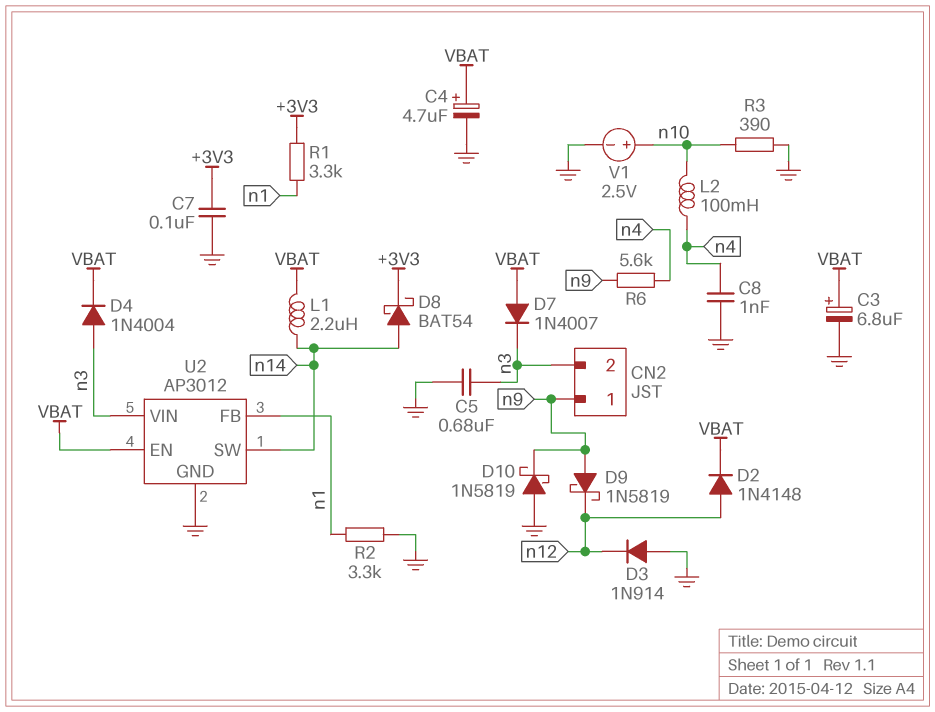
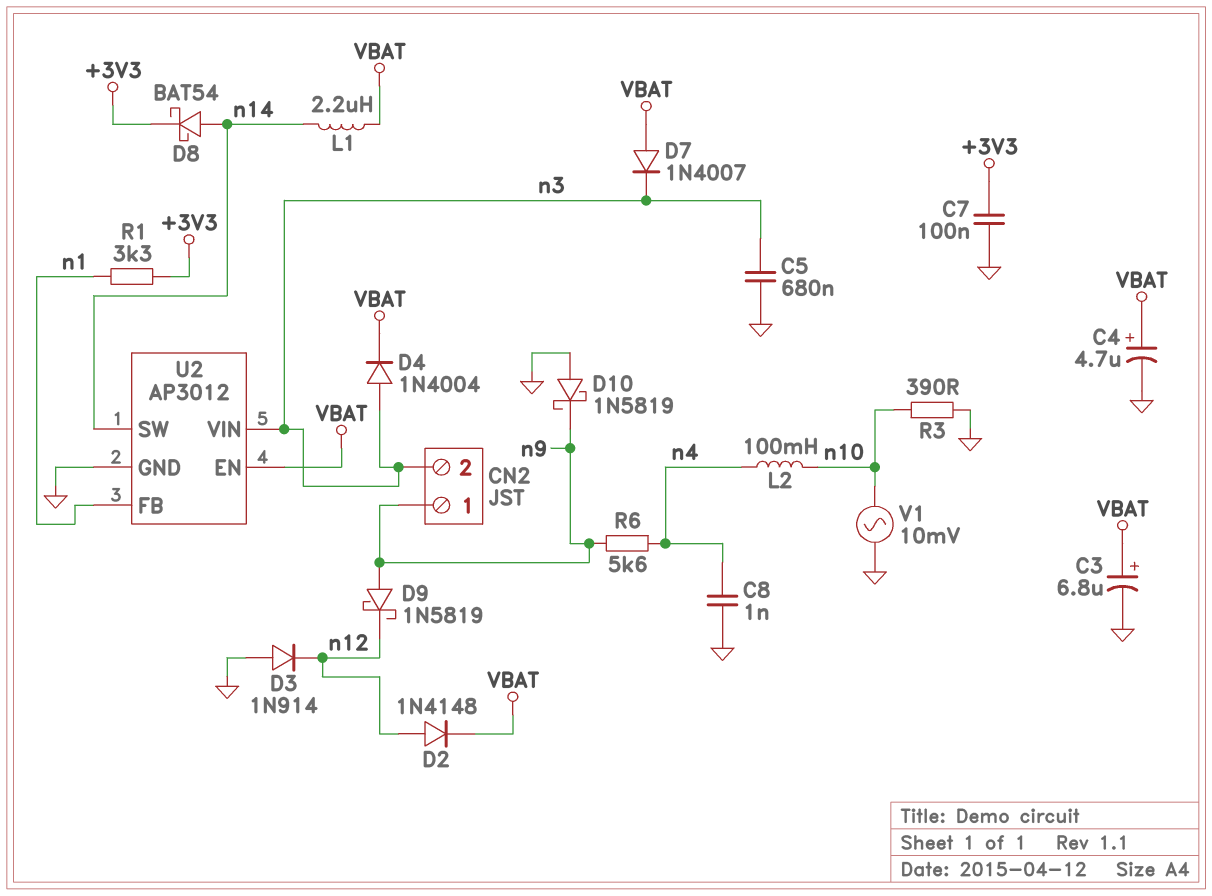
R2: 3.3k (GND, n1) -> none
V1: 2.5V (plus n10, minus GND) -> AC 10mV (GND, n10)

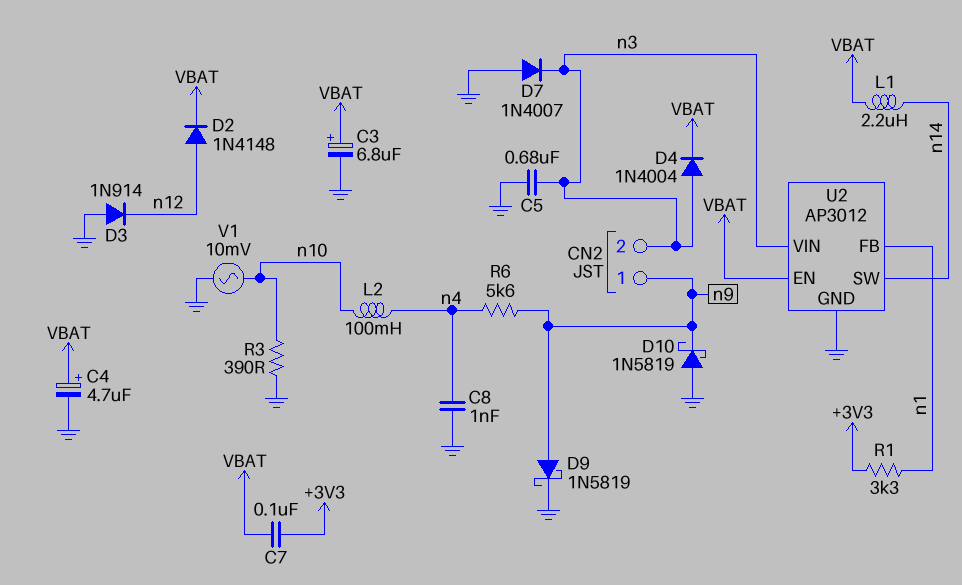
C7: 100nF (+3V3, GND) -> 100nF (+3V3, VBAT)
D7: diode 1N4007 (A VBAT, K n3) -> diode 1N4007 (A GND, K n3)
D8: schottky BAT54 (A n14, K +3V3) -> none
D9: schottky 1N5819 (A n9, K n12) -> schottky 1N5819 (A n9, K GND)

